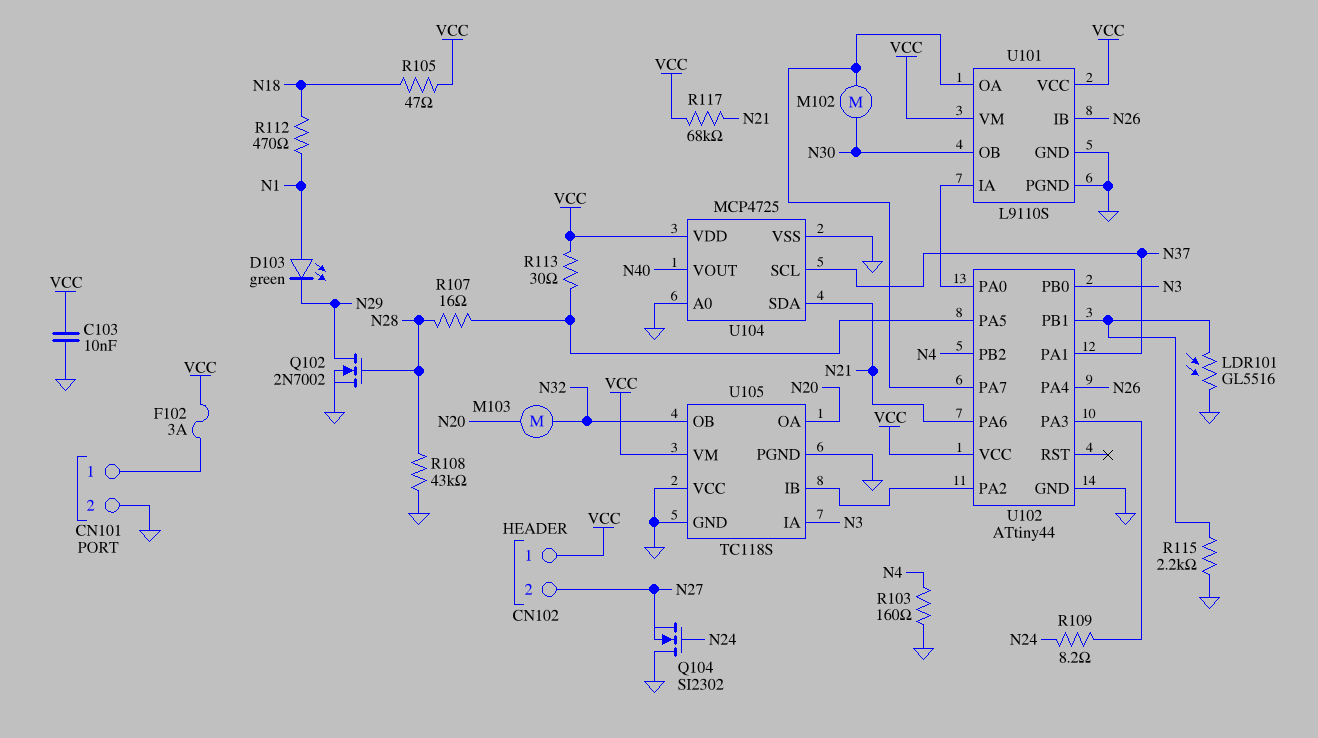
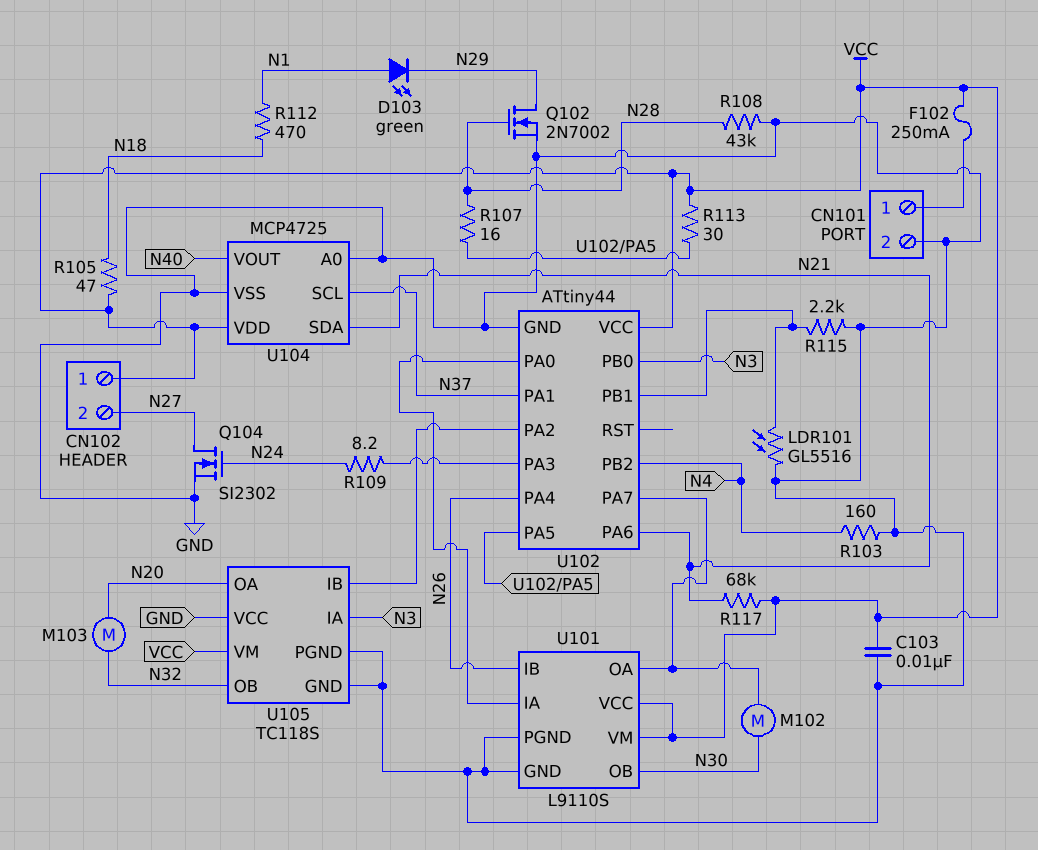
F102: 3A (CN101/1, VCC) -> 250mA (CN101/1, VCC)
Q104: NMOS SI2302 (G N24, D GND, S N27) -> NMOS SI2302 (G N24, D N27, S GND)

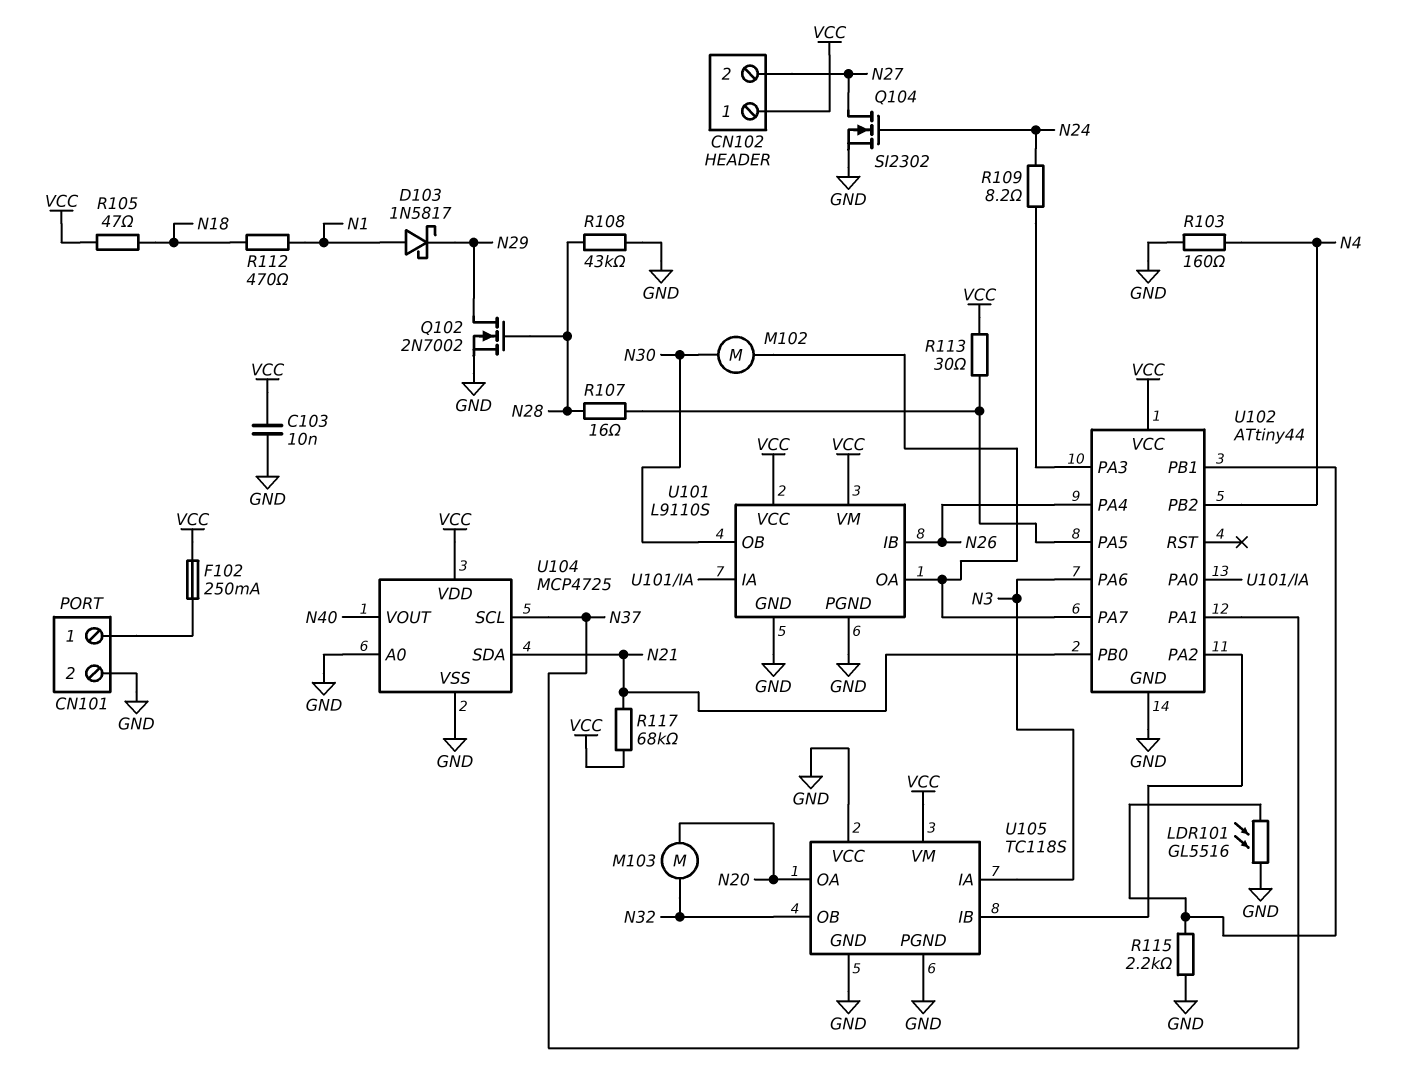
D103: LED green (A N1, K N29) -> schottky 1N5817 (A N1, K N29)
U102 pin PA6: N21 -> N3
U102 pin PB0: N3 -> N21

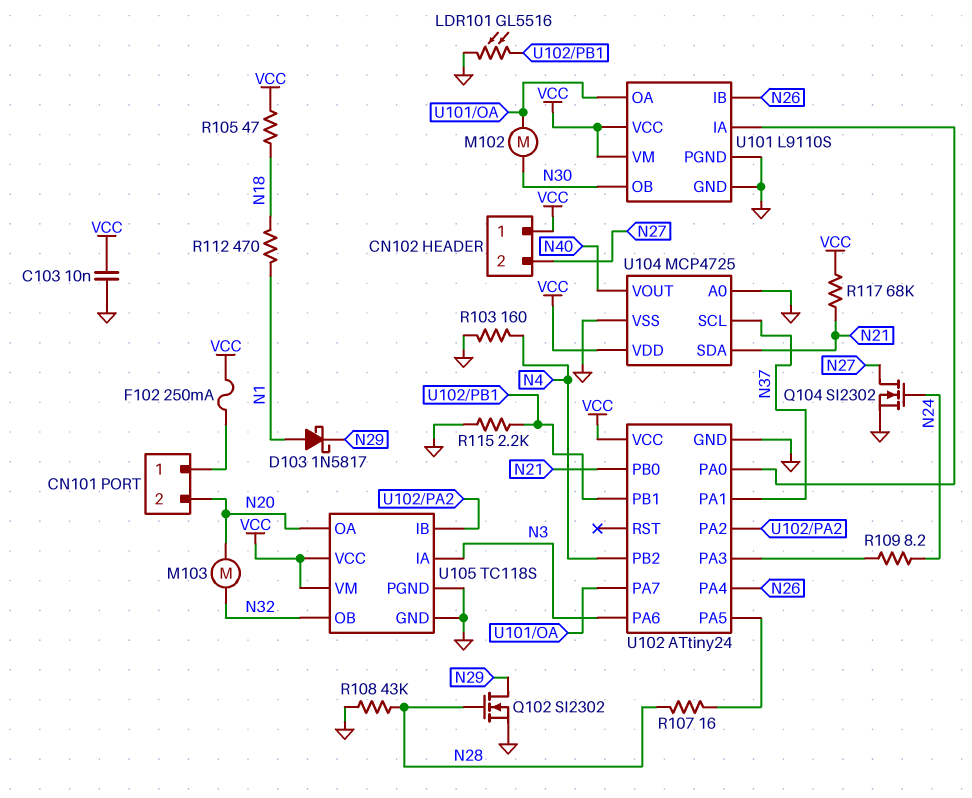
CN101 pin 2: GND -> N20
Q102: NMOS 2N7002 (G N28, D N29, S GND) -> NMOS SI2302 (G N28, D N29, S GND)
R113: 30 (U102/PA5, VCC) -> none
U102: ATtiny44 -> ATtiny24
U105 pin VCC: GND -> VCC

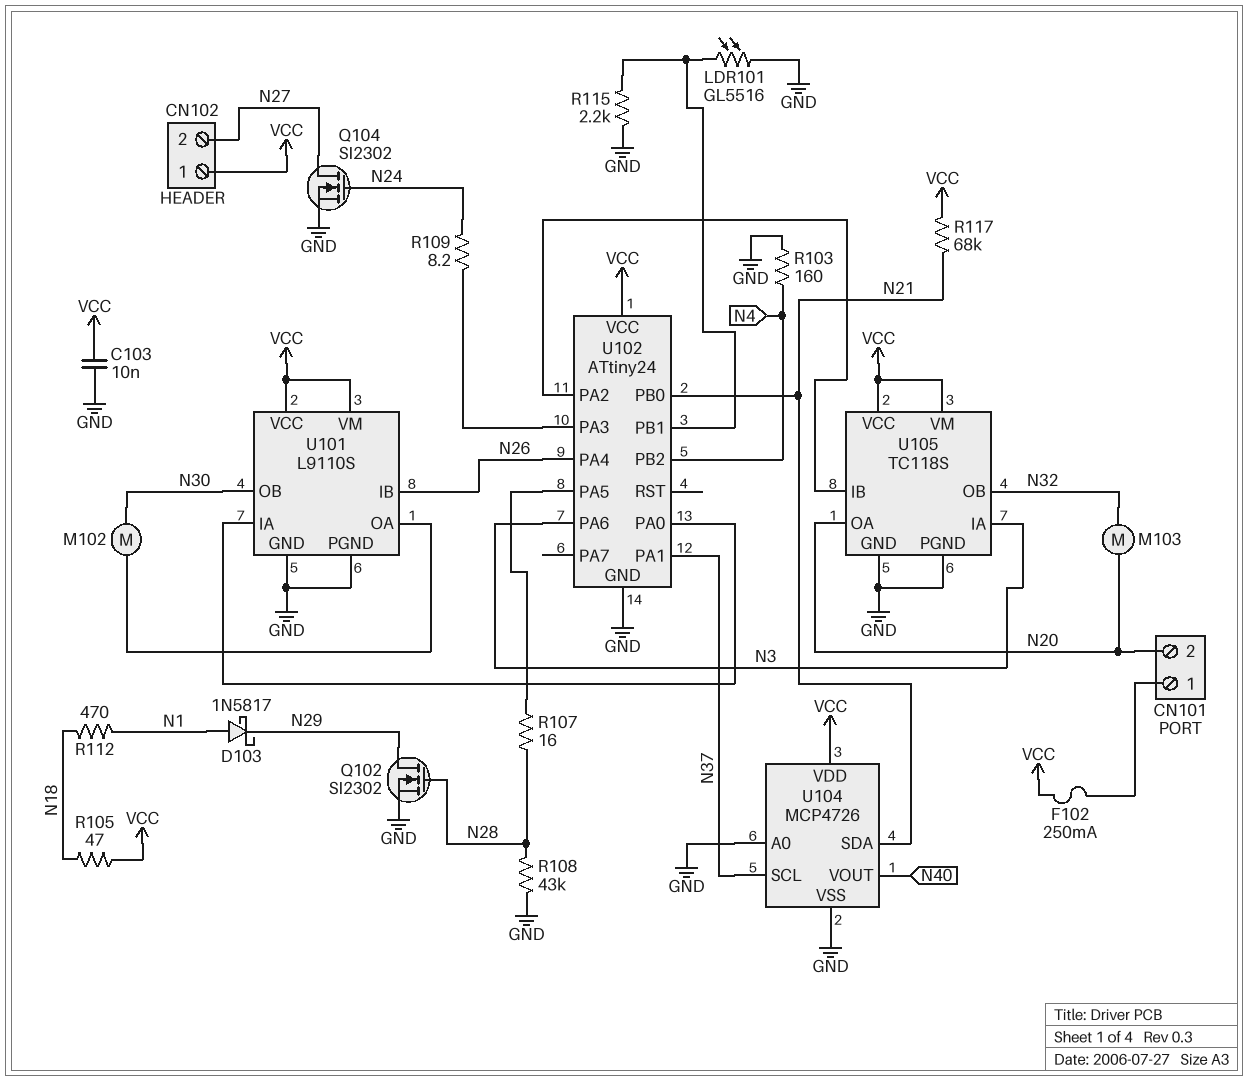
U102 pin PA7: U101/OA -> none
U104: MCP4725 -> MCP4726

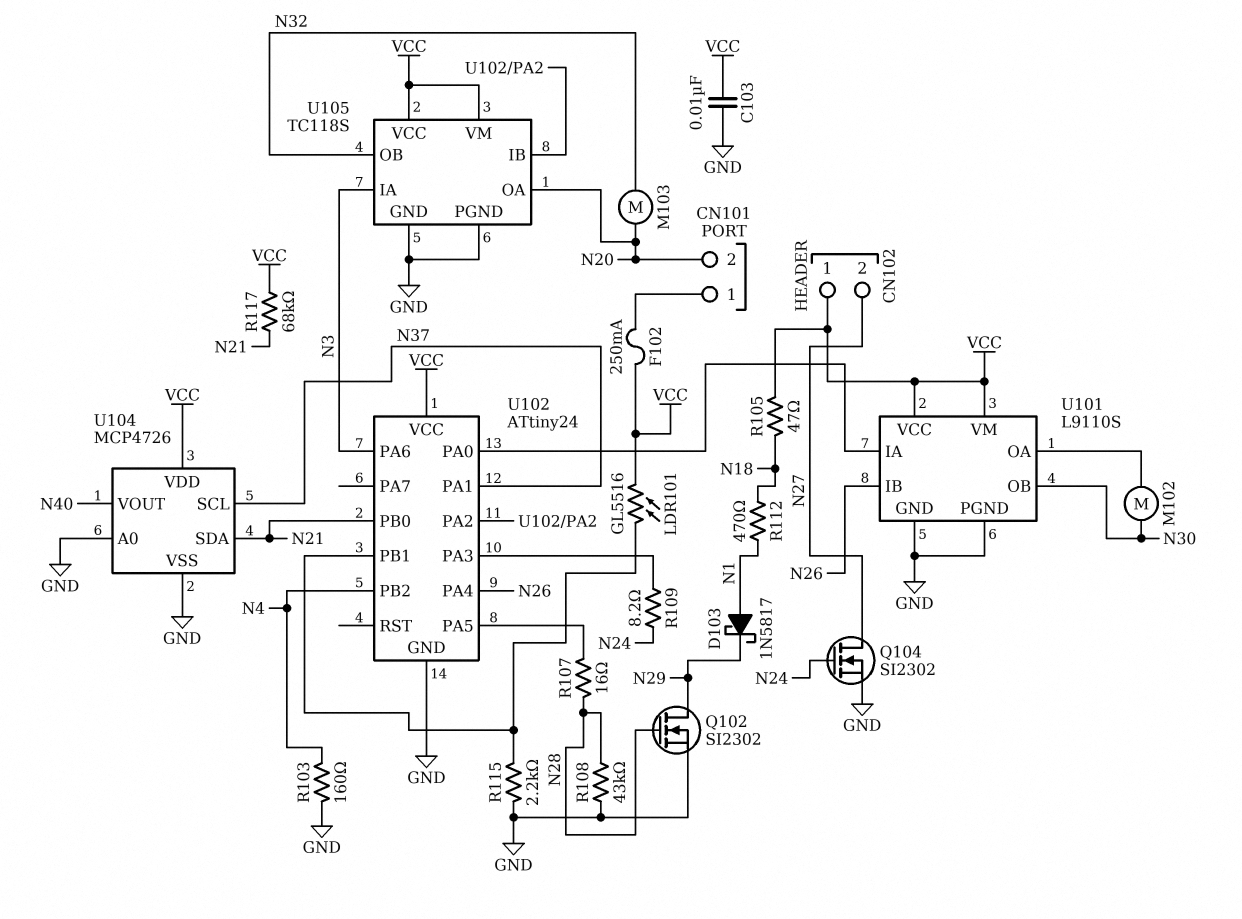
LDR101: GL5516 (GND, U102/PB1) -> GL5516 (U102/PB1, VCC)

